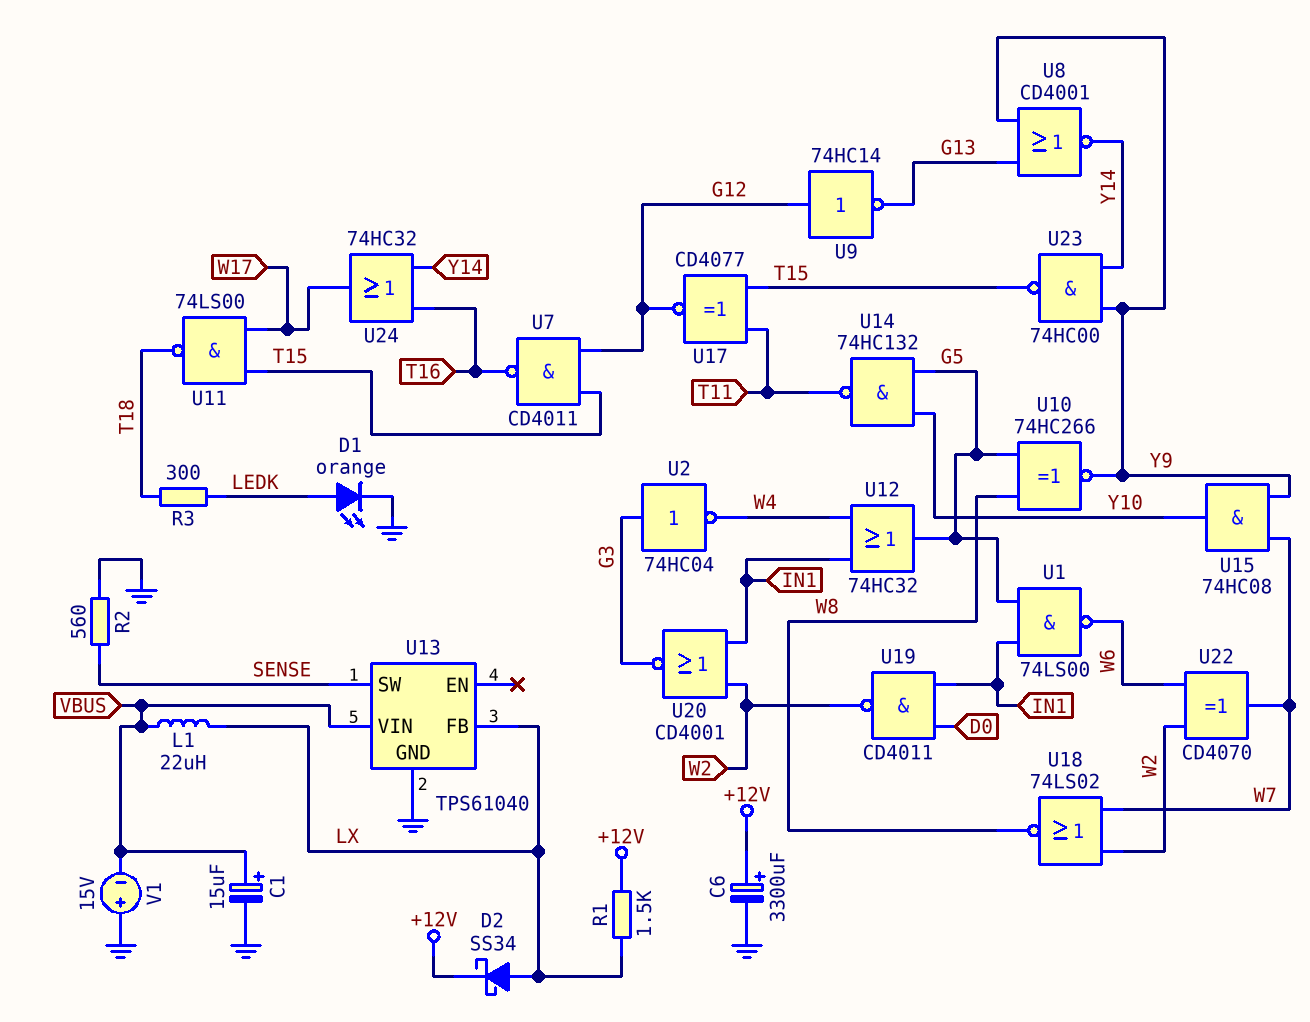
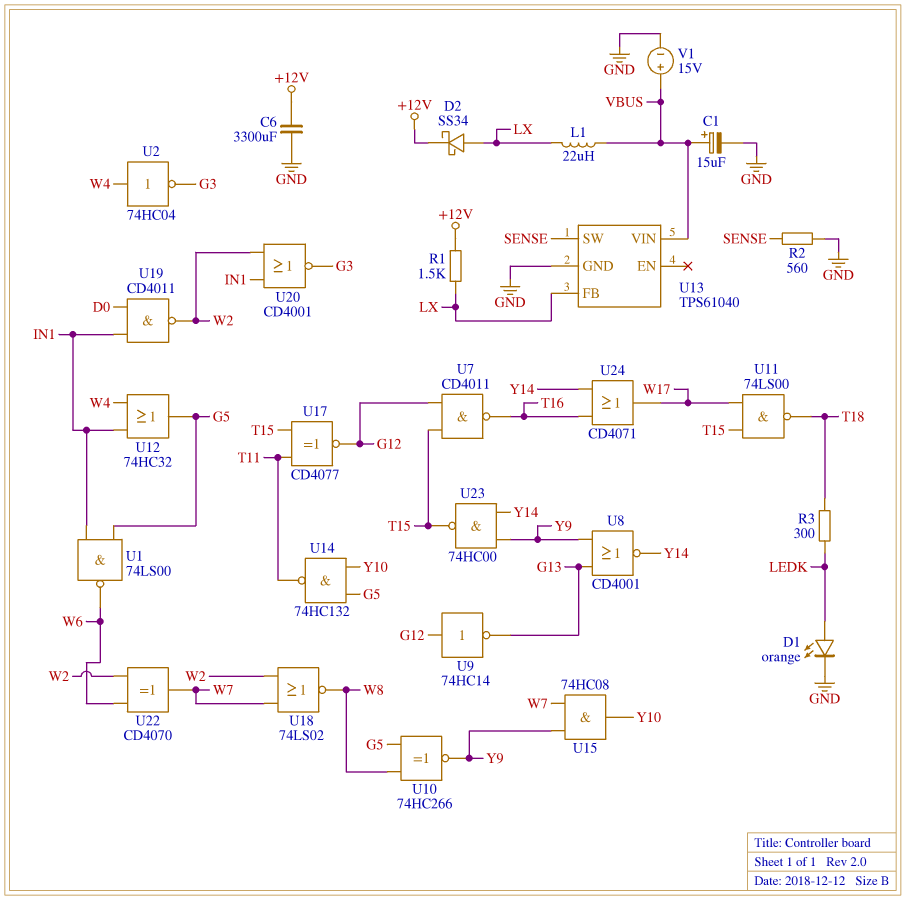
C6: 3300uF (plus +12V, minus GND) -> 3300uF (+12V, GND)
U2: NOT 74HC04 (in G3, out W4) -> NOT 74HC04 (in W4, out G3)
U24: OR 74HC32 (in T16, in Y14, out W17) -> OR CD4071 (in T16, in Y14, out W17)
V1: 15V (plus GND, minus VBUS) -> 15V (plus VBUS, minus GND)

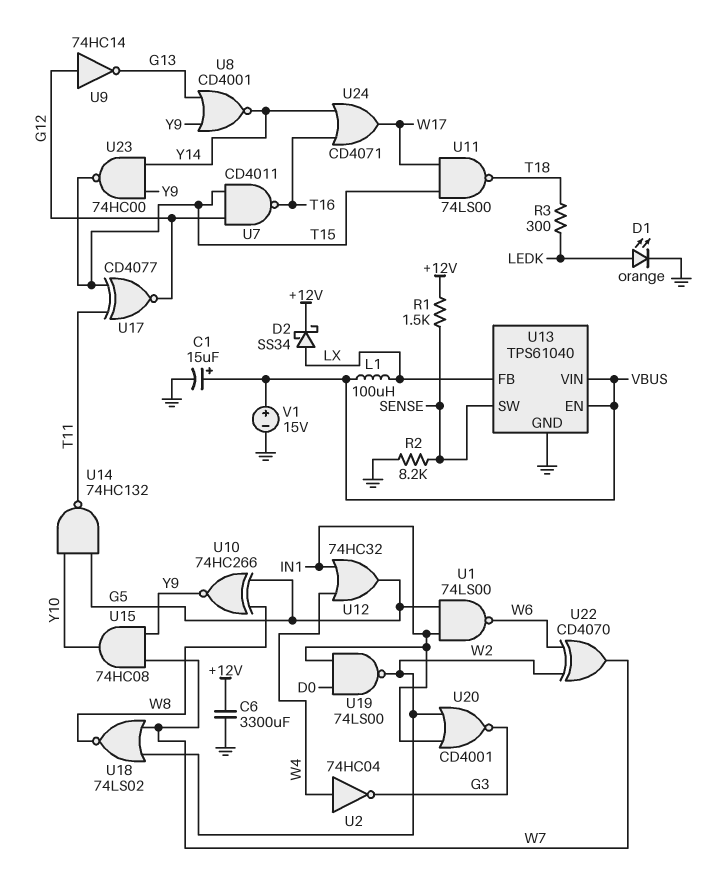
L1: 22uH (LX, VBUS) -> 100uH (LX, VBUS)
R1: 1.5k (+12V, LX) -> 1.5k (+12V, SENSE)
R2: 560 (GND, SENSE) -> 8.2k (GND, SENSE)
U13 pin EN: none -> VBUS
U19: NAND CD4011 (in D0, in IN1, out W2) -> NAND 74LS00 (in D0, in IN1, out W2)

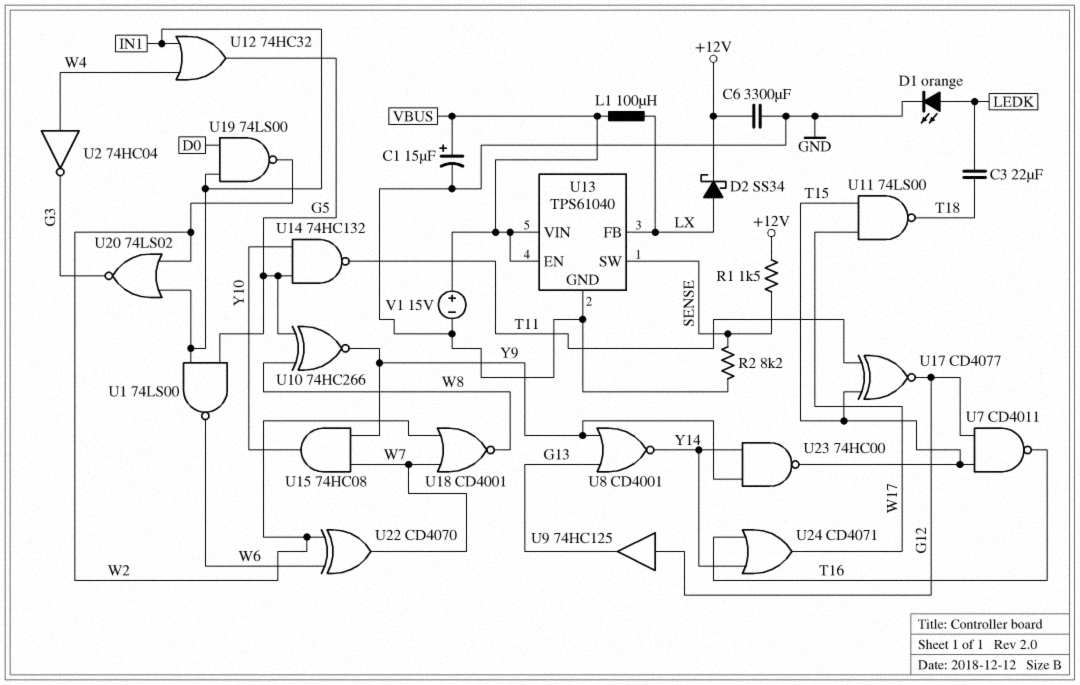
C3: none -> 22uF (LEDK, T18)
R3: 300 (LEDK, T18) -> none
U9: NOT 74HC14 (in G12, out G13) -> buffer 74HC125 (in G12, out G13)
U18: NOR 74LS02 (in W2, in W7, out W8) -> NOR CD4001 (in W2, in W7, out W8)
U20: NOR CD4001 (in IN1, in W2, out G3) -> NOR 74LS02 (in IN1, in W2, out G3)

